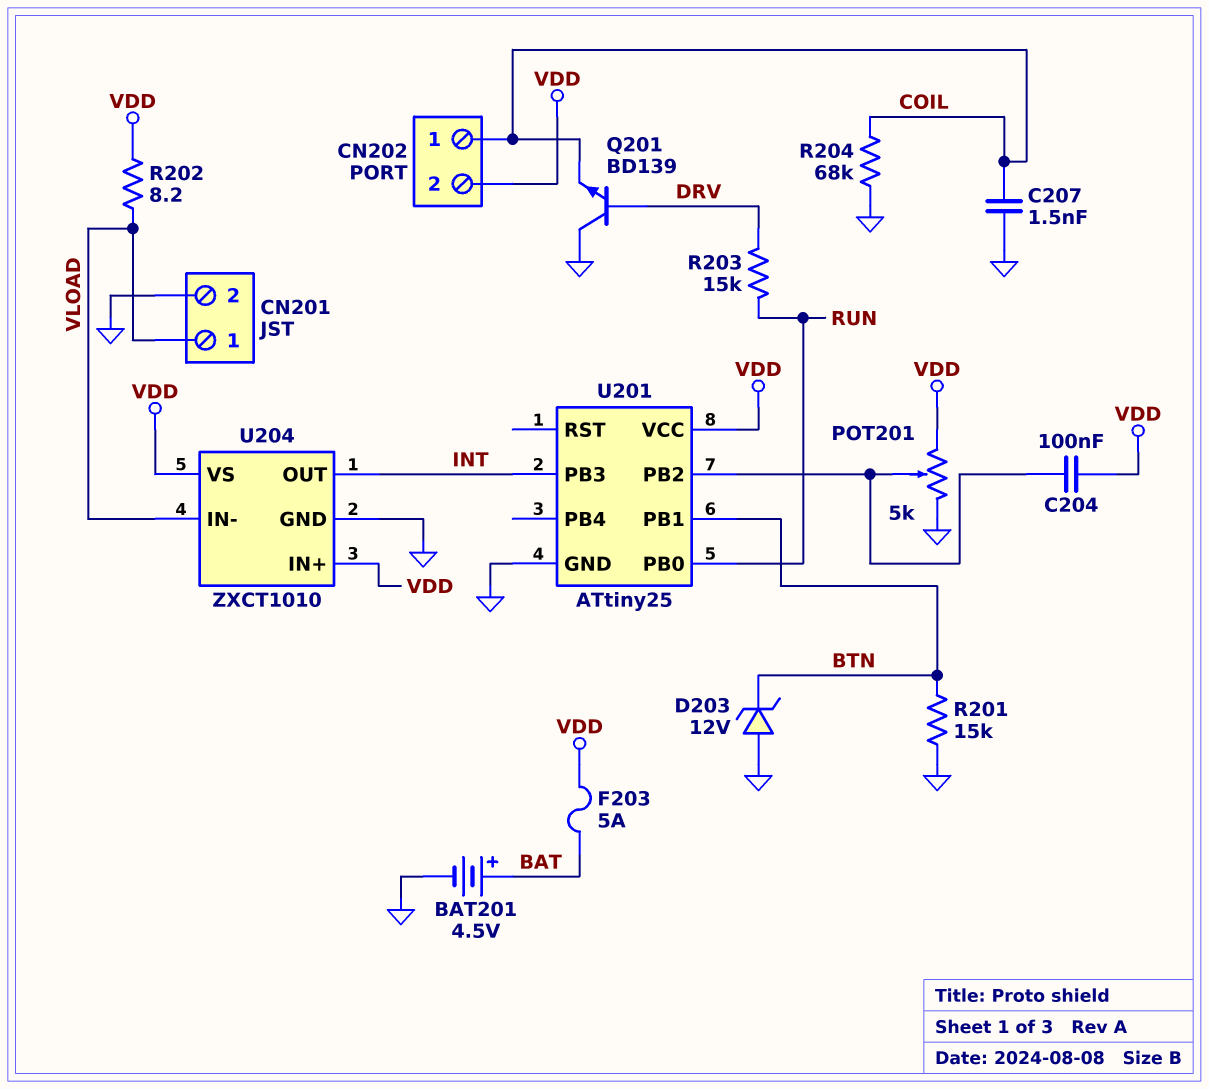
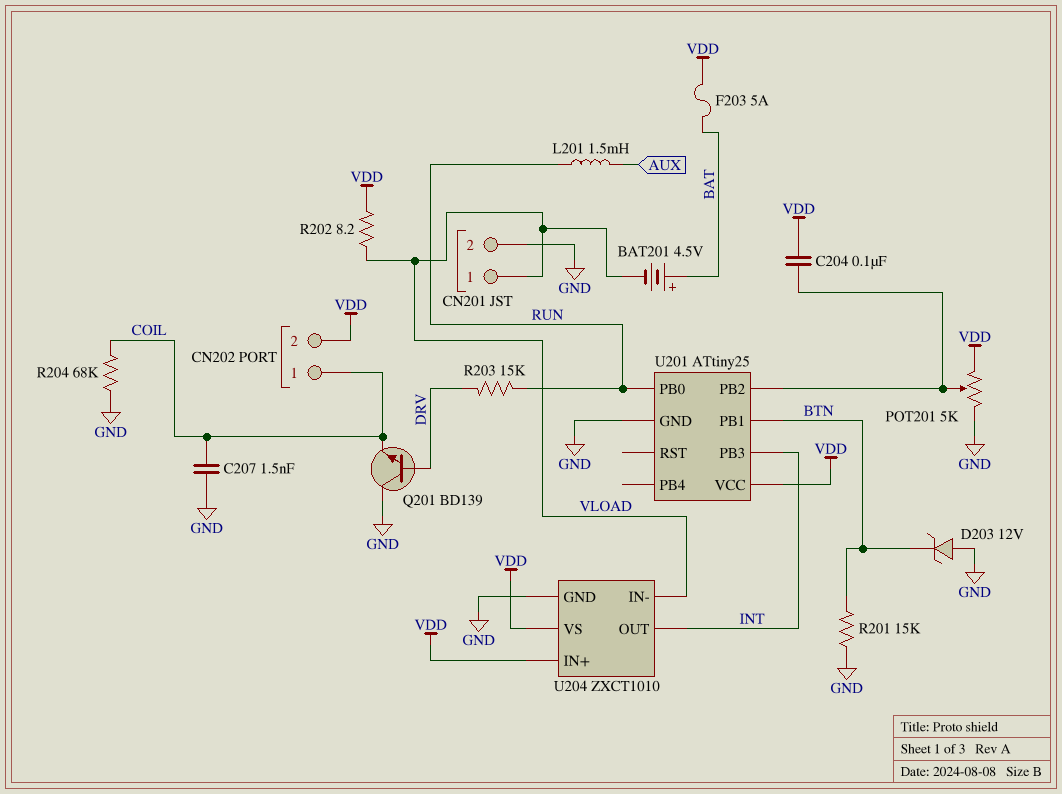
BAT201: 4.5V (plus BAT, minus GND) -> 4.5V (plus BAT, minus VLOAD)
L201: none -> 1.5mH (AUX, RUN)

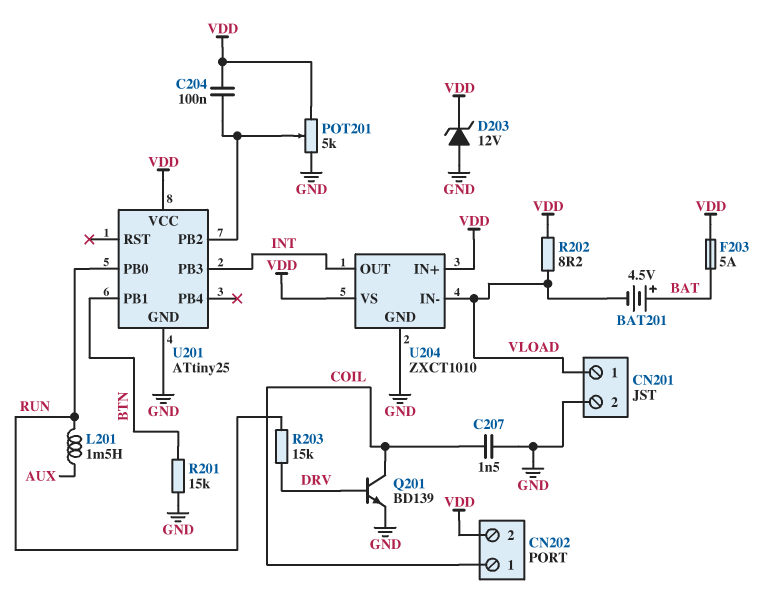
D203: zener 12V (A GND, K BTN) -> zener 12V (A GND, K VDD)
Q201: NPN BD139 (B DRV, C GND, E COIL) -> NPN BD139 (B DRV, C COIL, E GND)
R204: 68k (COIL, GND) -> none

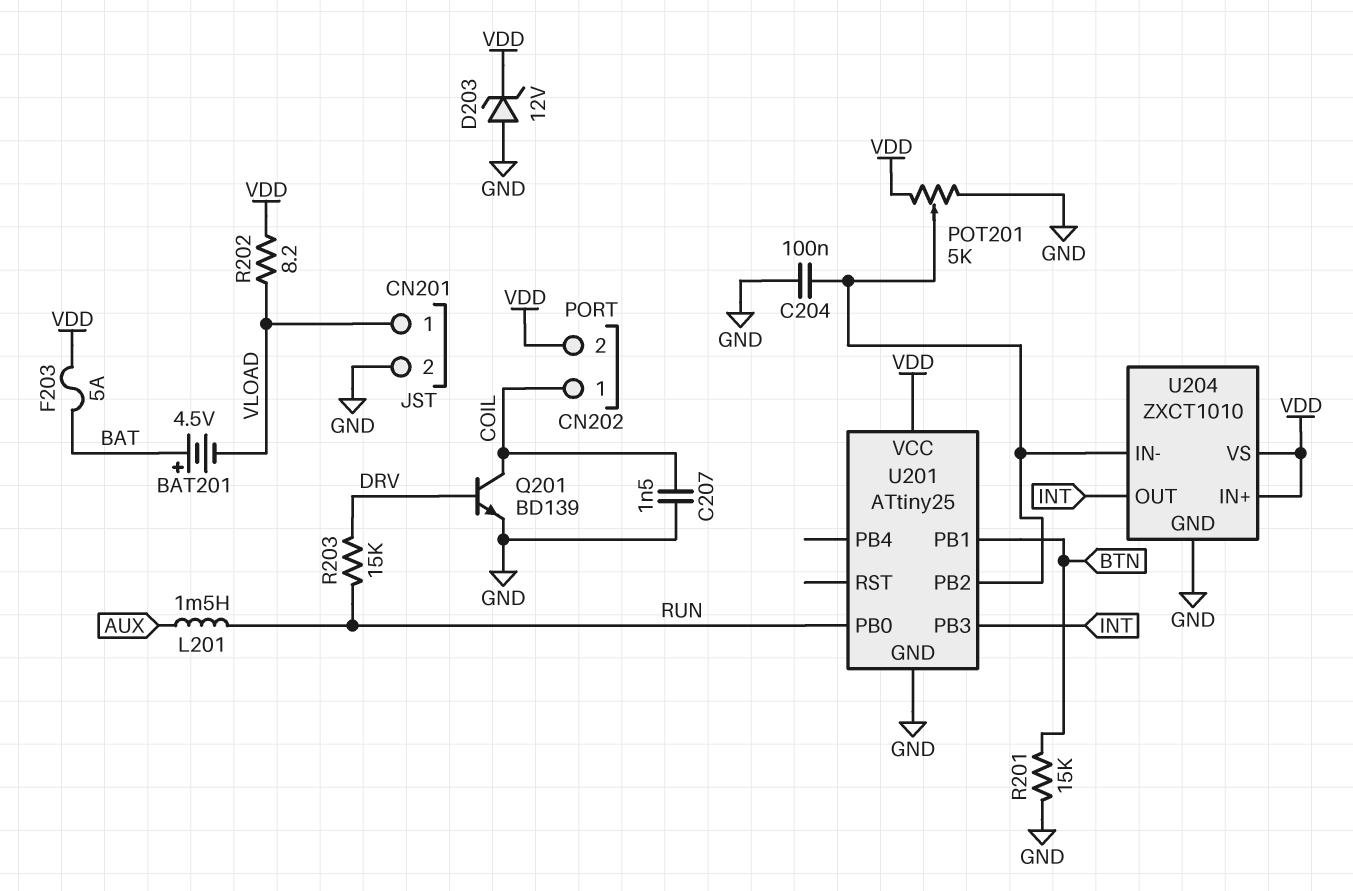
C204: 100nF (U201/PB2, VDD) -> 100nF (GND, U201/PB2)
U204 pin IN-: VLOAD -> U201/PB2

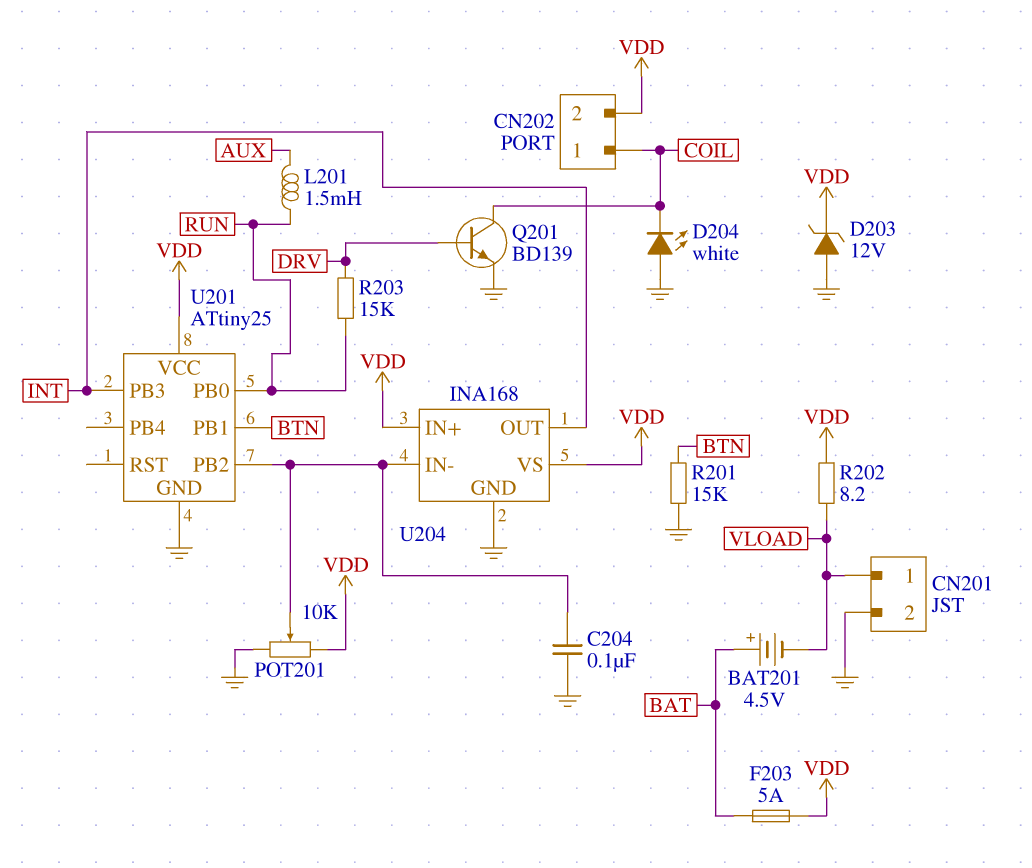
C207: 1.5nF (COIL, GND) -> none
D204: none -> LED white (A GND, K COIL)
POT201: 5k (GND, VDD, wiper U201/PB2) -> 10k (GND, VDD, wiper U201/PB2)
U204: ZXCT1010 -> INA168

